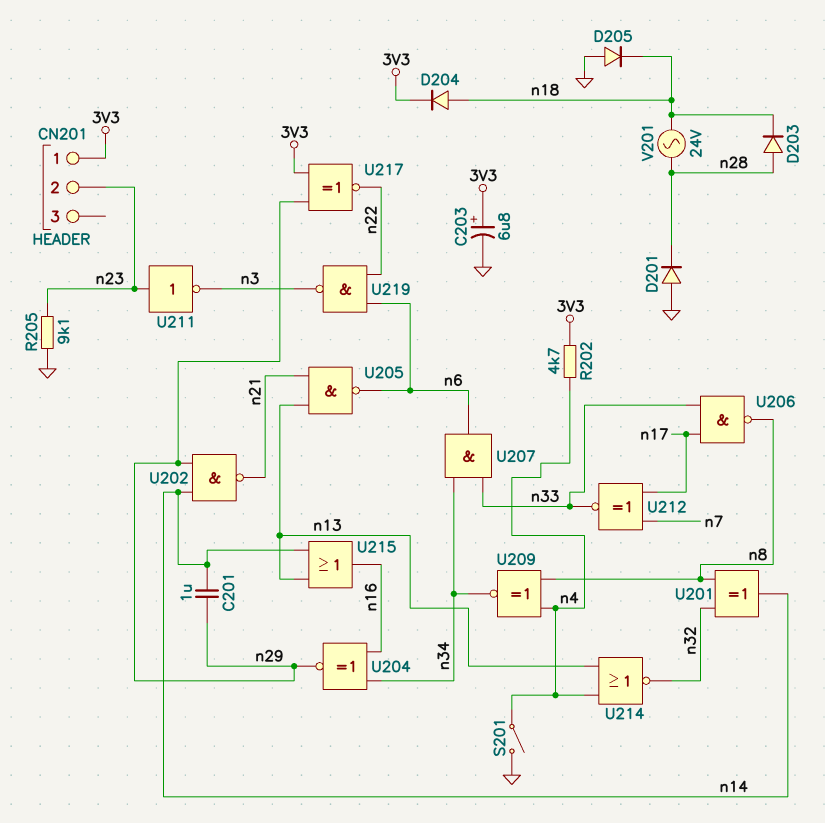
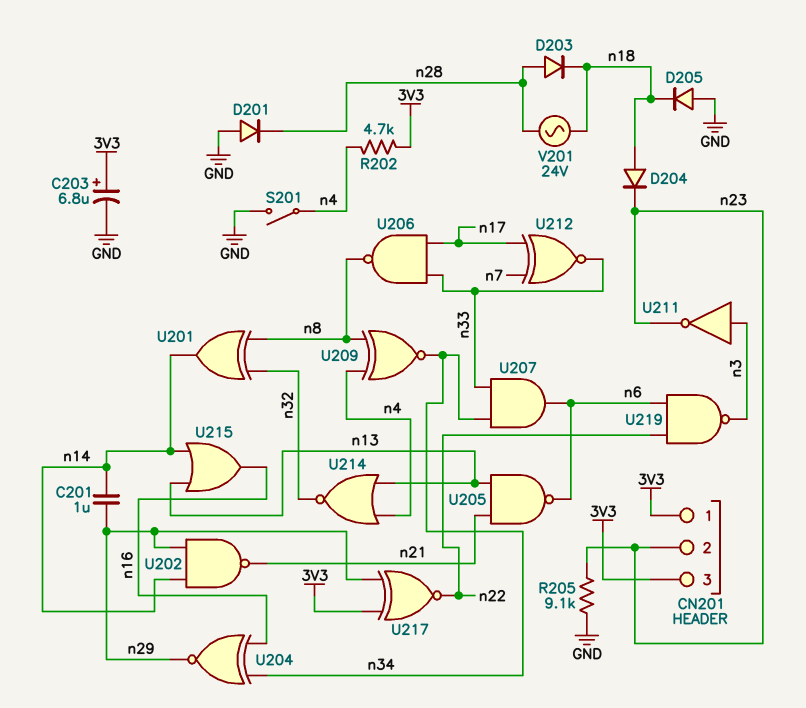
CN201 pin 3: none -> 3V3
D204: diode (A n18, K 3V3) -> diode (A n18, K n23)
U211: NOT (in n23, out n3) -> NOT (in n3, out n23)

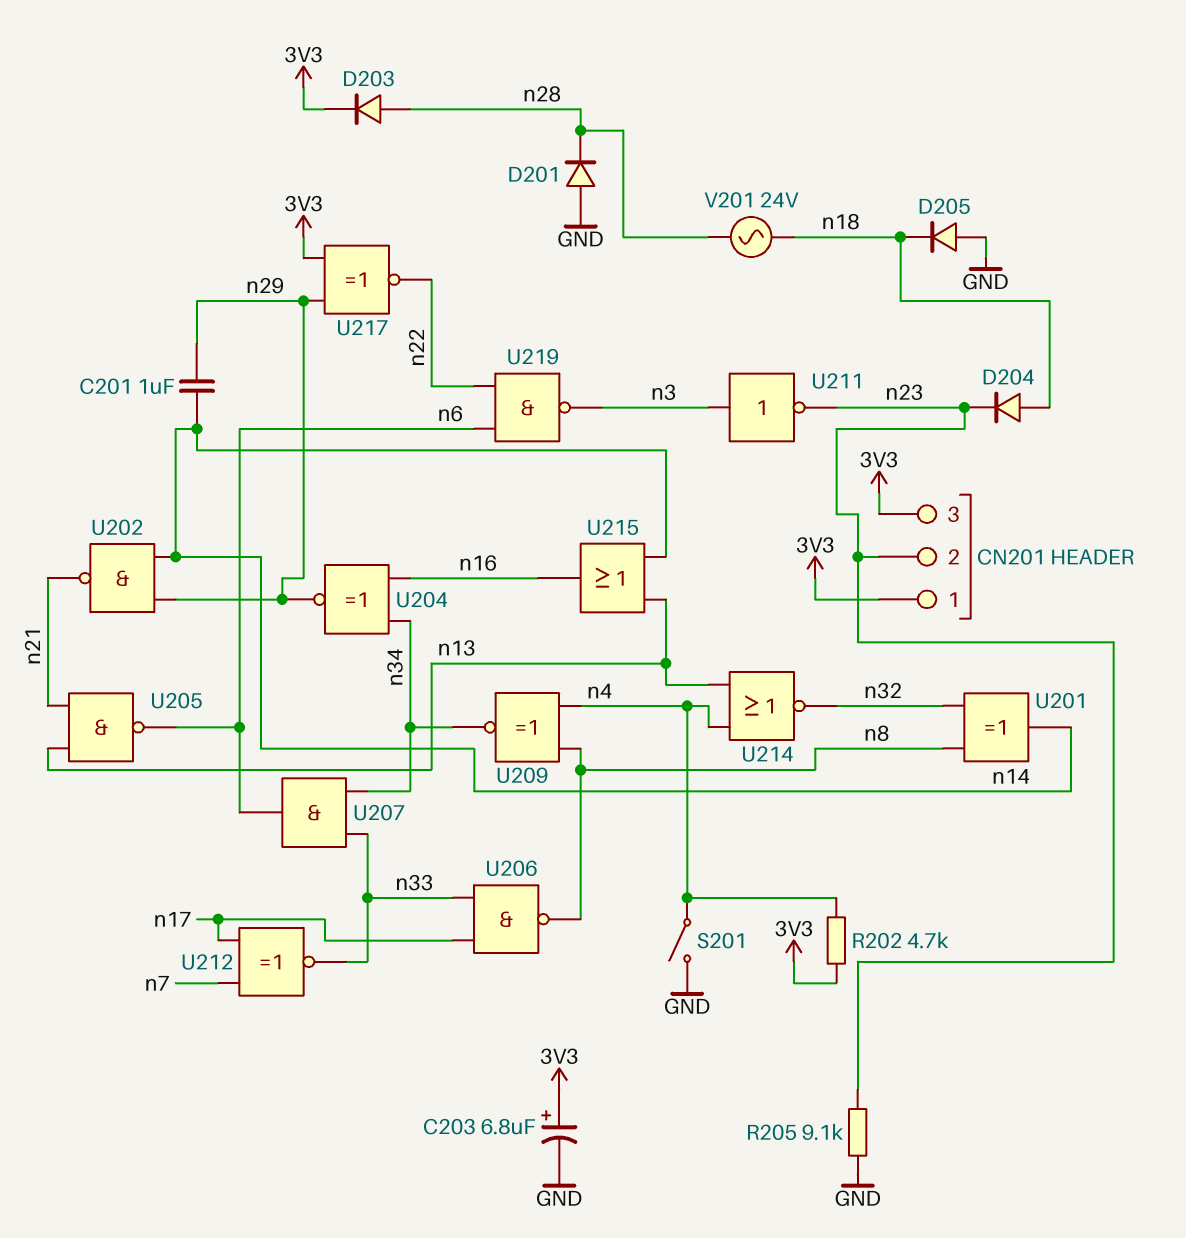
D203: diode (A n28, K n18) -> diode (A n28, K 3V3)

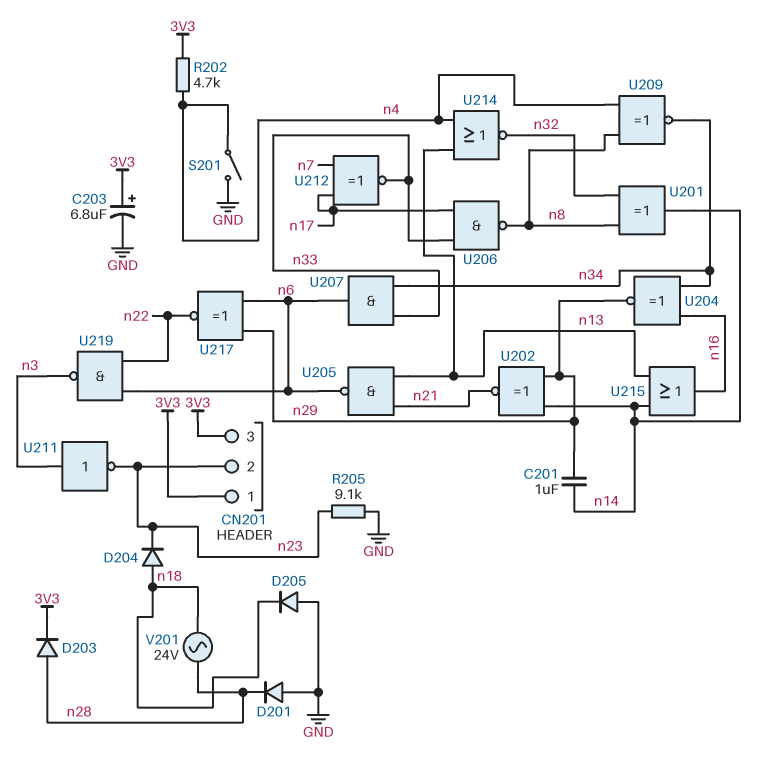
U202: NAND (in n14, in n29, out n21) -> XNOR (in n14, in n29, out n21)
U217: XNOR (in 3V3, in n29, out n22) -> XNOR (in n6, in n29, out n22)

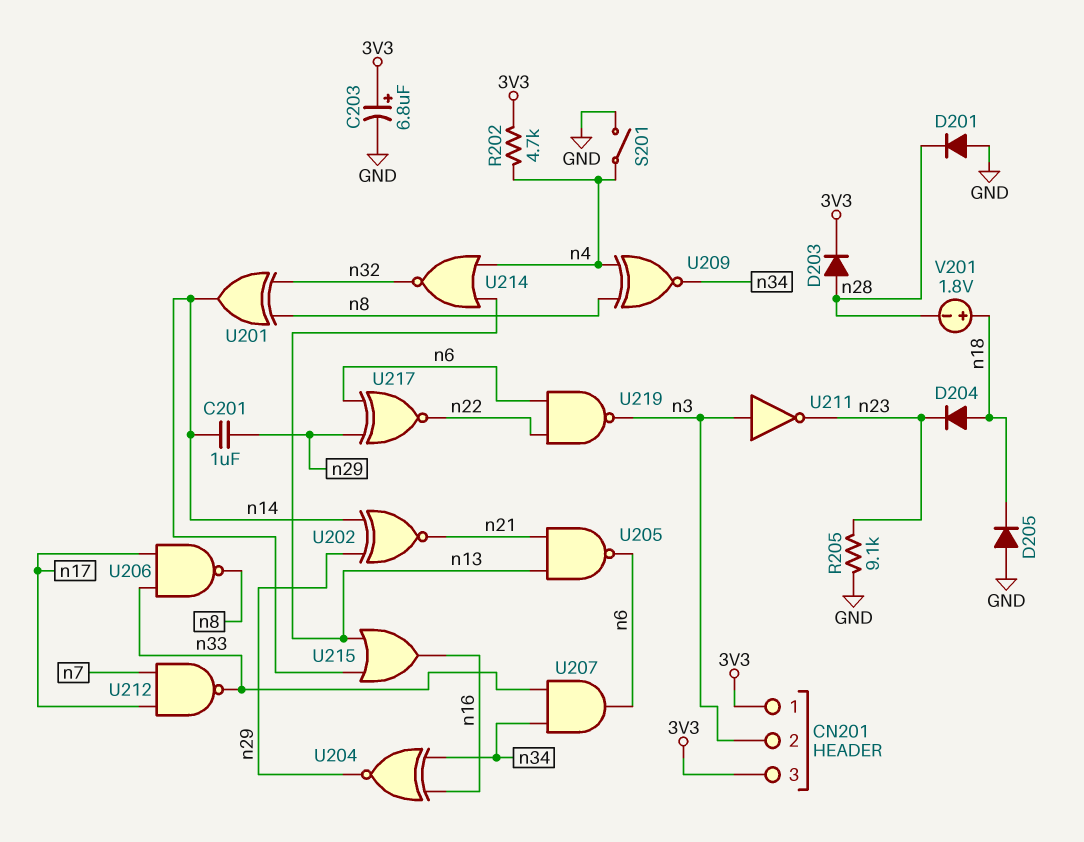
CN201 pin 2: n23 -> n3
U212: XNOR (in n7, in n17, out n33) -> NAND (in n7, in n17, out n33)
V201: AC 24V (n18, n28) -> 1.8V (plus n18, minus n28)

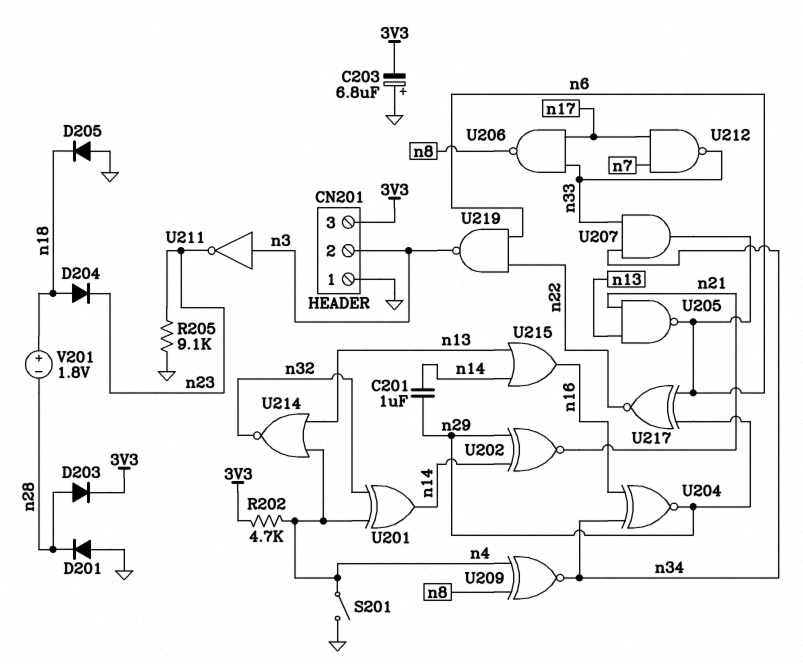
C203: 6.8uF (plus 3V3, minus GND) -> 6.8uF (plus GND, minus 3V3)
CN201 pin 1: 3V3 -> GND
U201: XOR (in n8, in n32, out n14) -> XOR (in n4, in n32, out n14)

